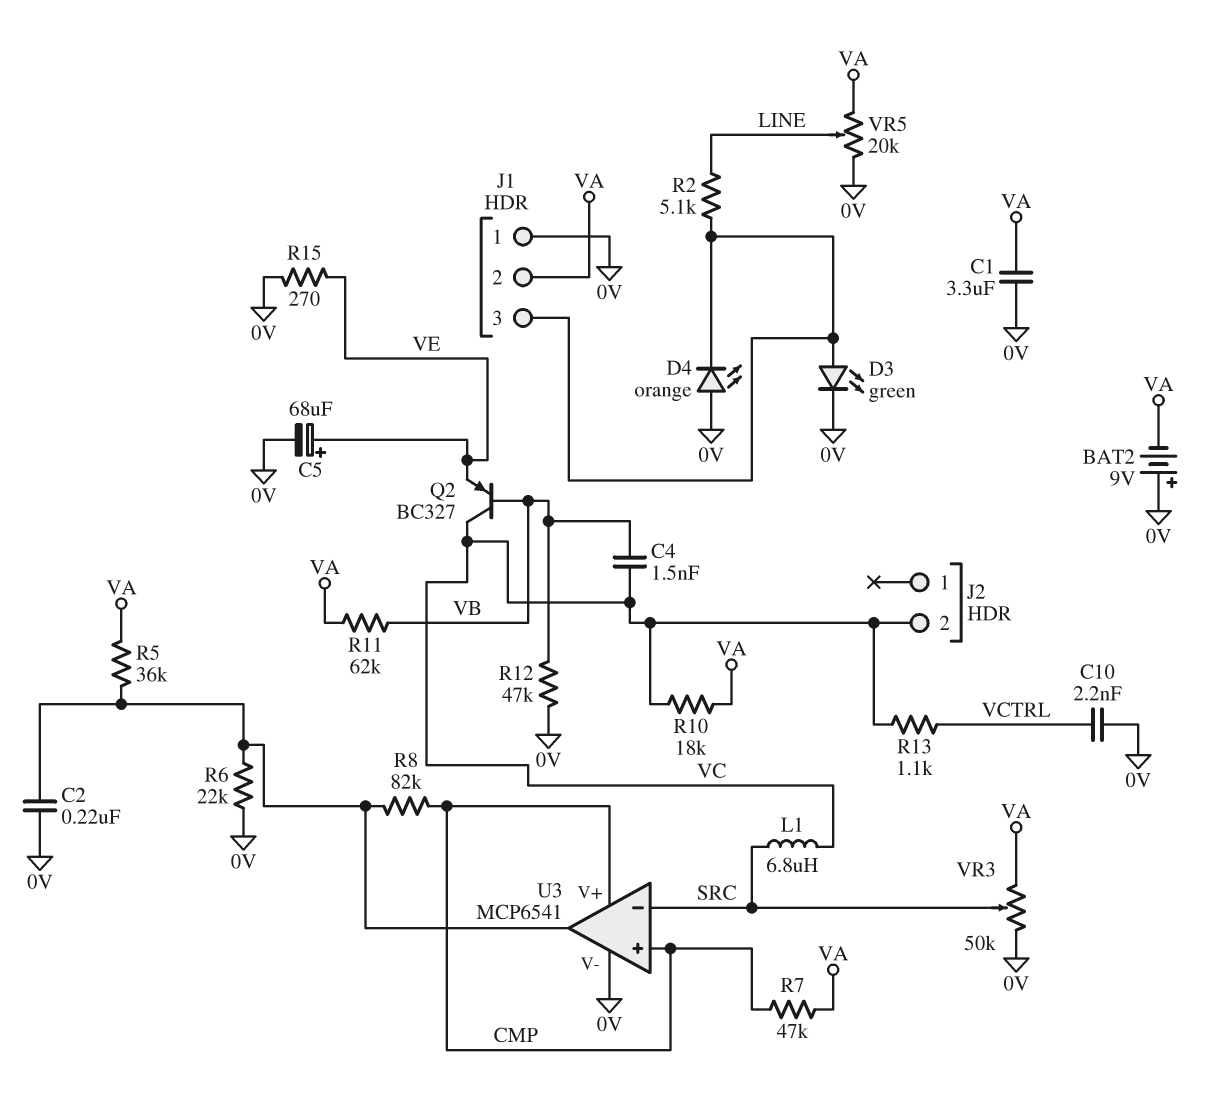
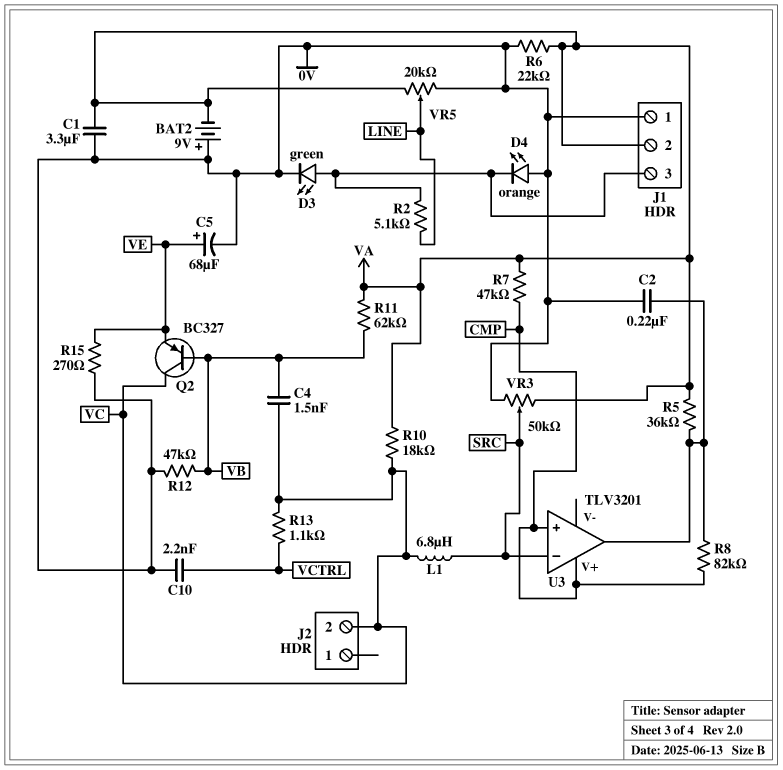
R6: 22k (0V, U3/out) -> 22k (0V, VA)
U3: MCP6541 -> TLV3201
U3 pin V-: 0V -> none

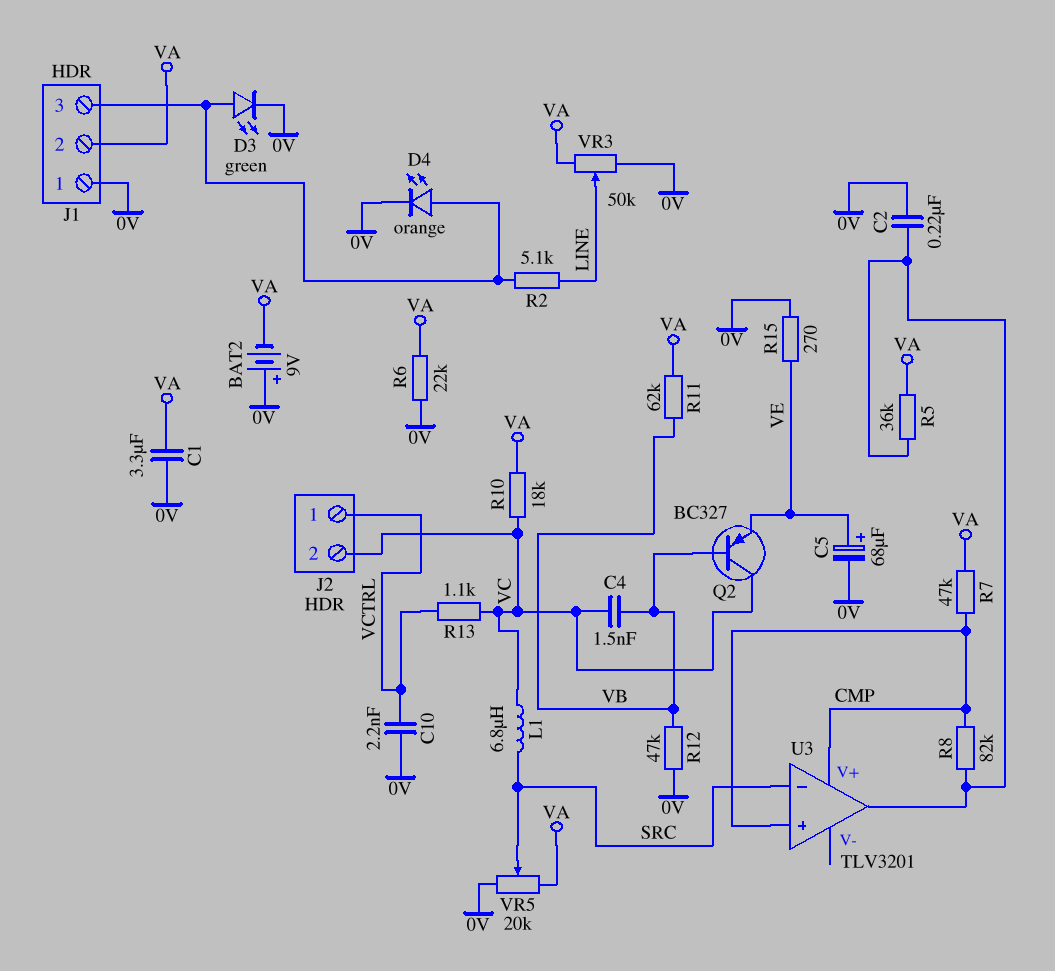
D4: LED orange (A 0V, K J1/3) -> LED orange (A J1/3, K 0V)
J2 pin 1: none -> VCTRL
VR3: 50k (0V, VA, wiper SRC) -> 50k (0V, VA, wiper LINE)
VR5: 20k (0V, VA, wiper LINE) -> 20k (0V, VA, wiper SRC)

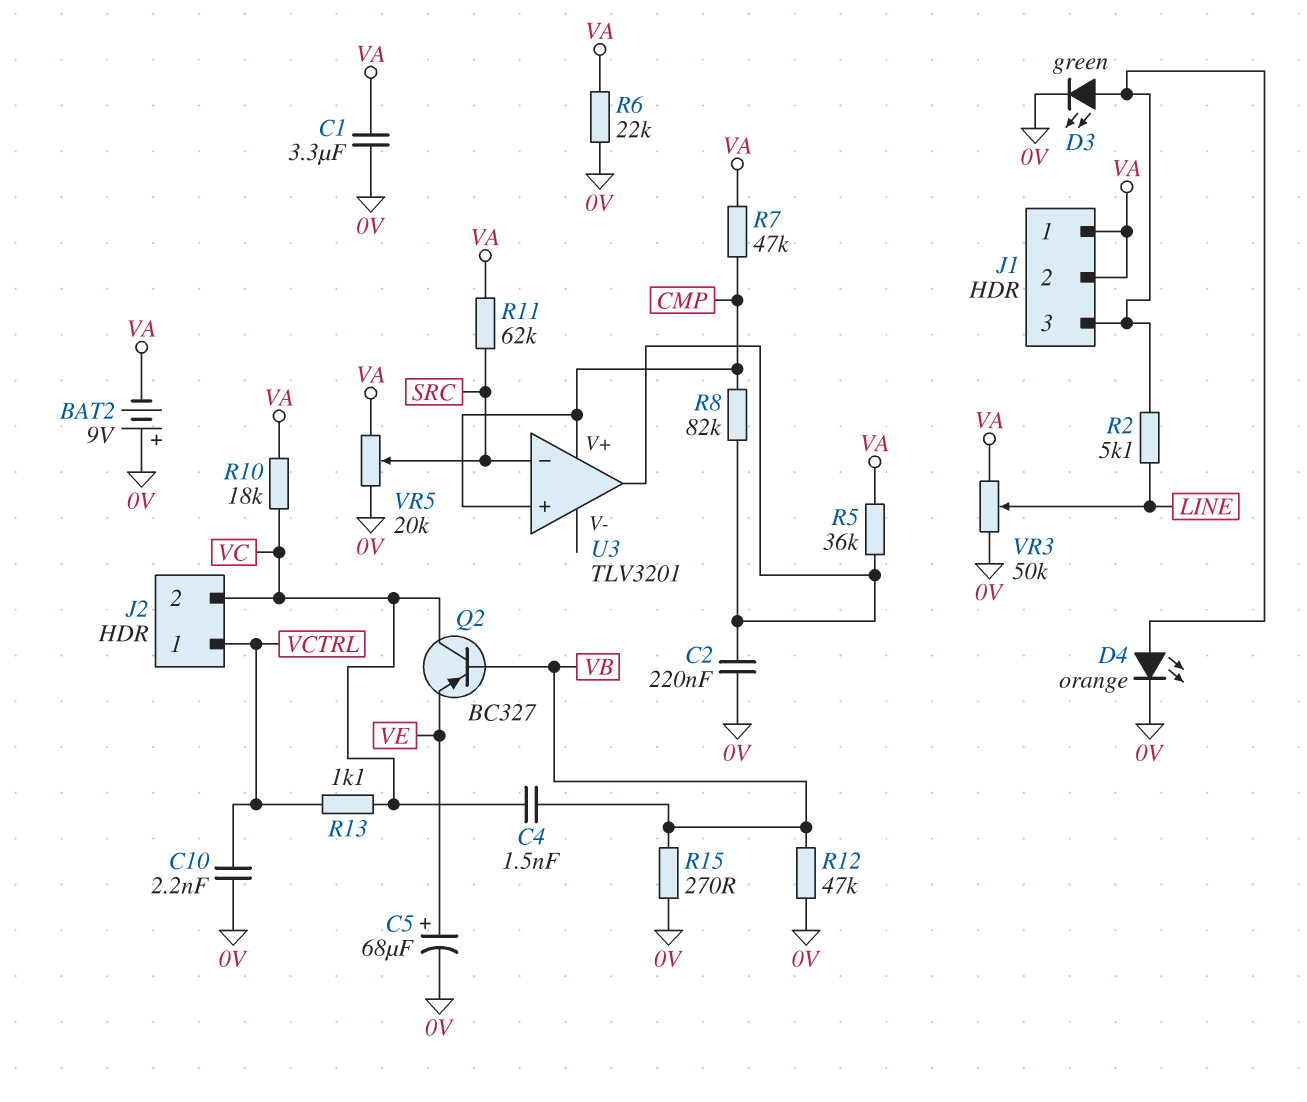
J1 pin 1: 0V -> VA
L1: 6.8uH (SRC, VC) -> none
R11: 62k (VA, VB) -> 62k (SRC, VA)
R15: 270 (0V, VE) -> 270 (0V, VB)

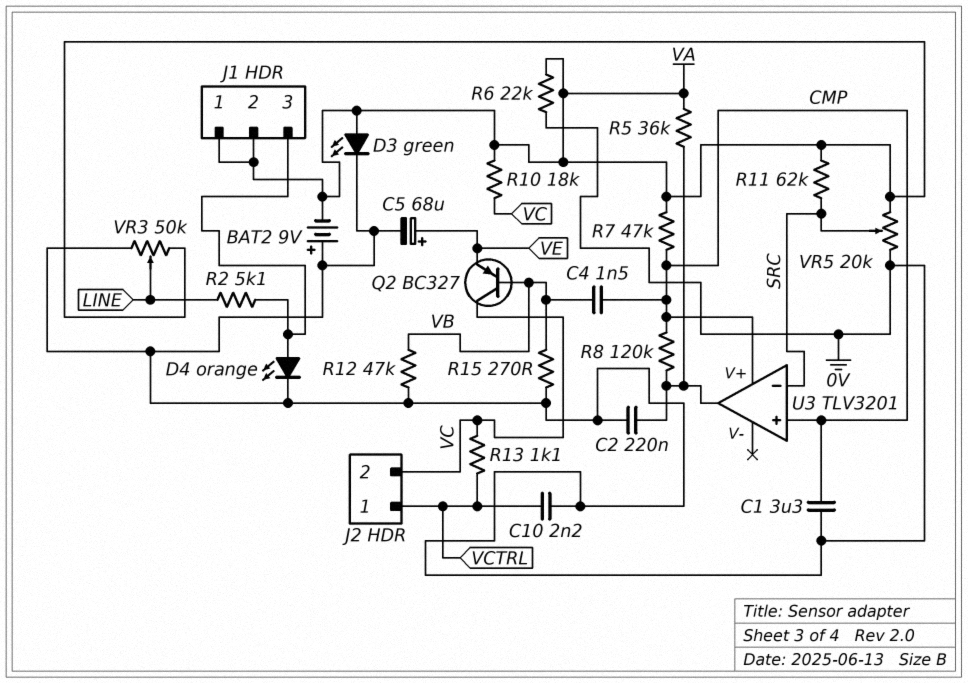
C1: 3.3uF (0V, VA) -> 3.3uF (0V, CMP)
C4: 1.5nF (VB, VC) -> 1.5nF (CMP, VB)
D3: LED green (A J1/3, K 0V) -> LED green (A VA, K 0V)
R8: 82k (CMP, U3/out) -> 120k (CMP, U3/out)

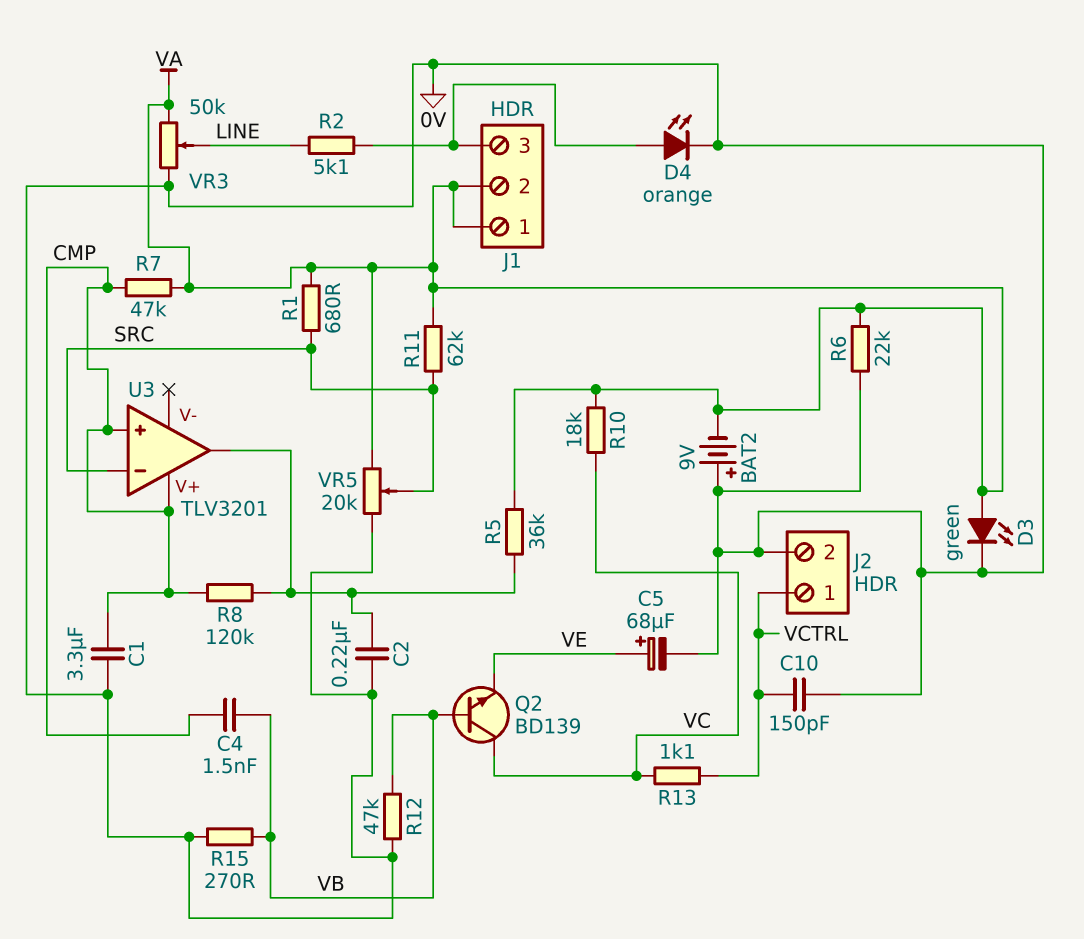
C10: 2.2nF (0V, VCTRL) -> 150pF (0V, VCTRL)
J2 pin 2: VC -> 0V
Q2: PNP BC327 (B VB, C VC, E VE) -> NPN BD139 (B VB, C VC, E VE)
R1: none -> 680 (SRC, VA)

